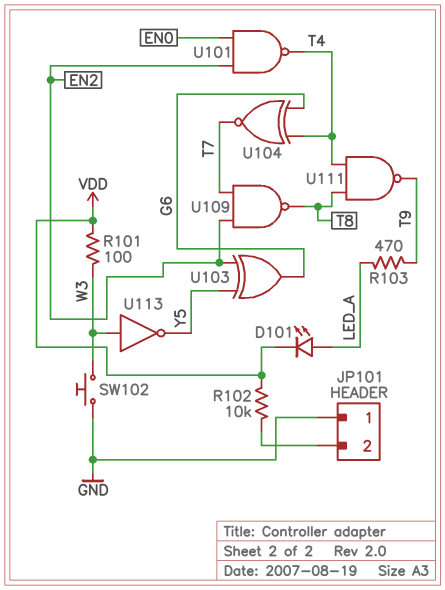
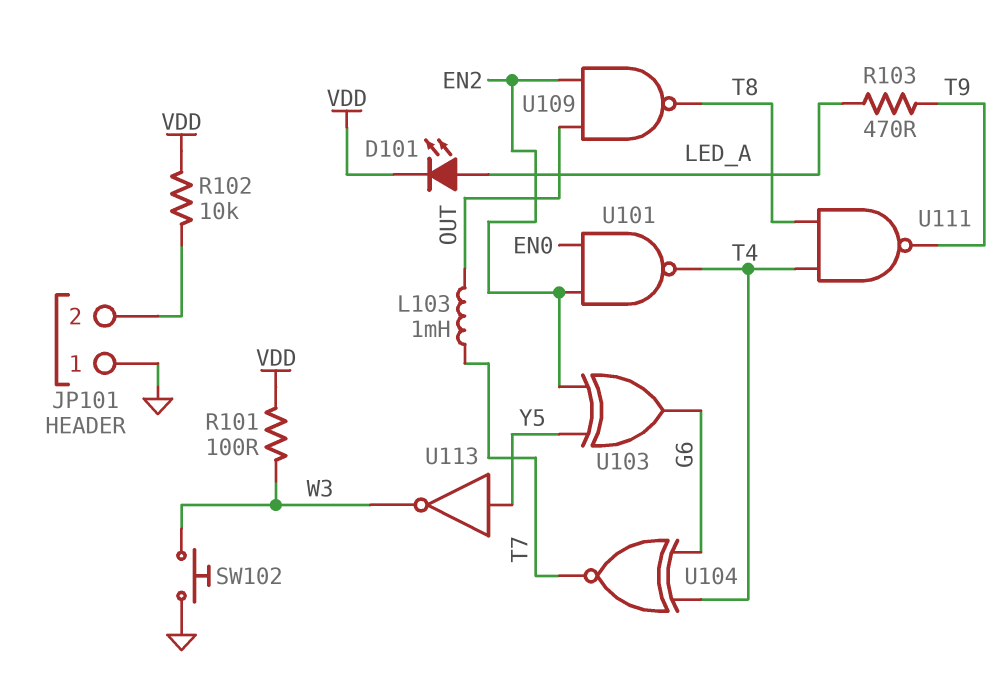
L103: none -> 1mH (OUT, T7)
U109: NAND (in EN2, in T7, out T8) -> NAND (in EN2, in OUT, out T8)
U113: NOT (in W3, out Y5) -> NOT (in Y5, out W3)

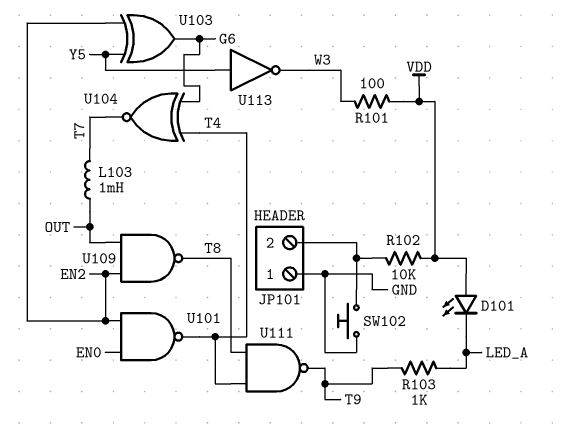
D101: LED (A LED_A, K VDD) -> LED (A VDD, K LED_A)
R103: 470 (LED_A, T9) -> 1k (LED_A, T9)
SW102: button (GND, W3) -> button (GND, JP101/2)

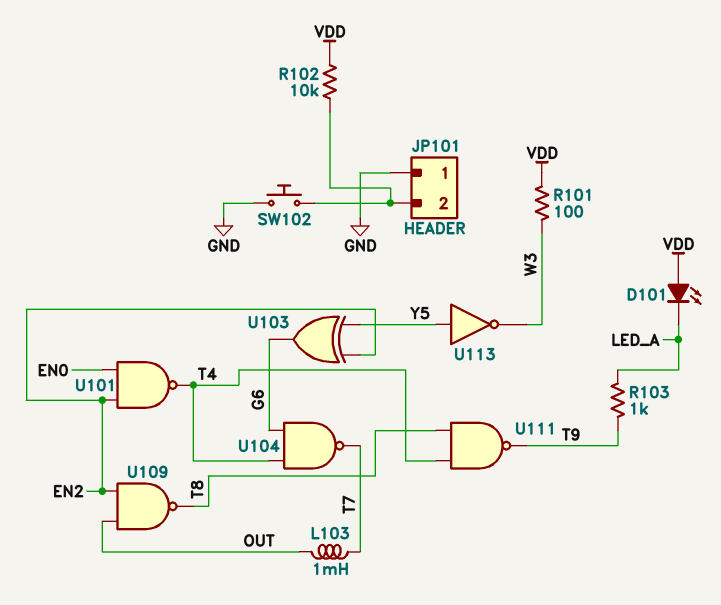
U104: XNOR (in G6, in T4, out T7) -> NAND (in G6, in T4, out T7)

